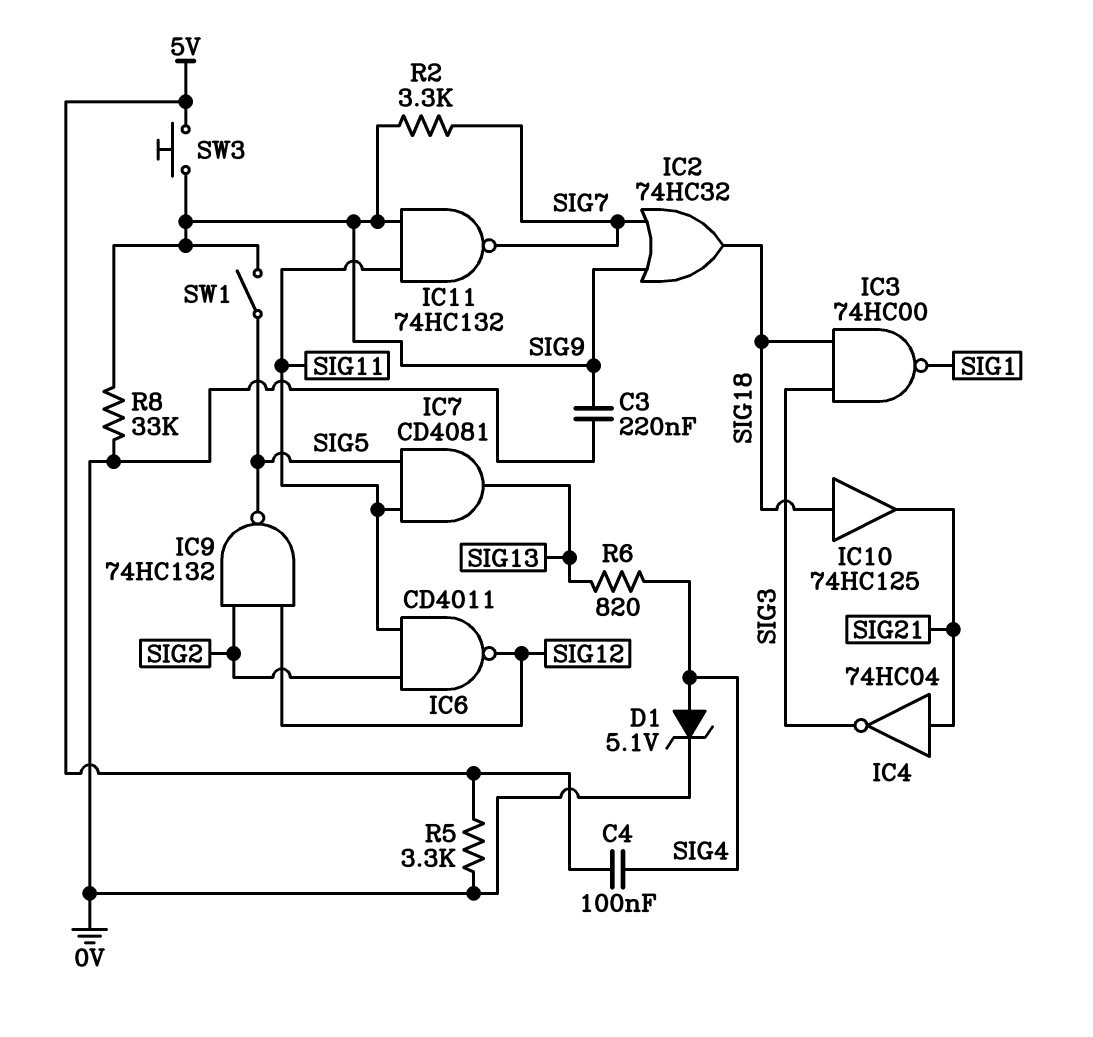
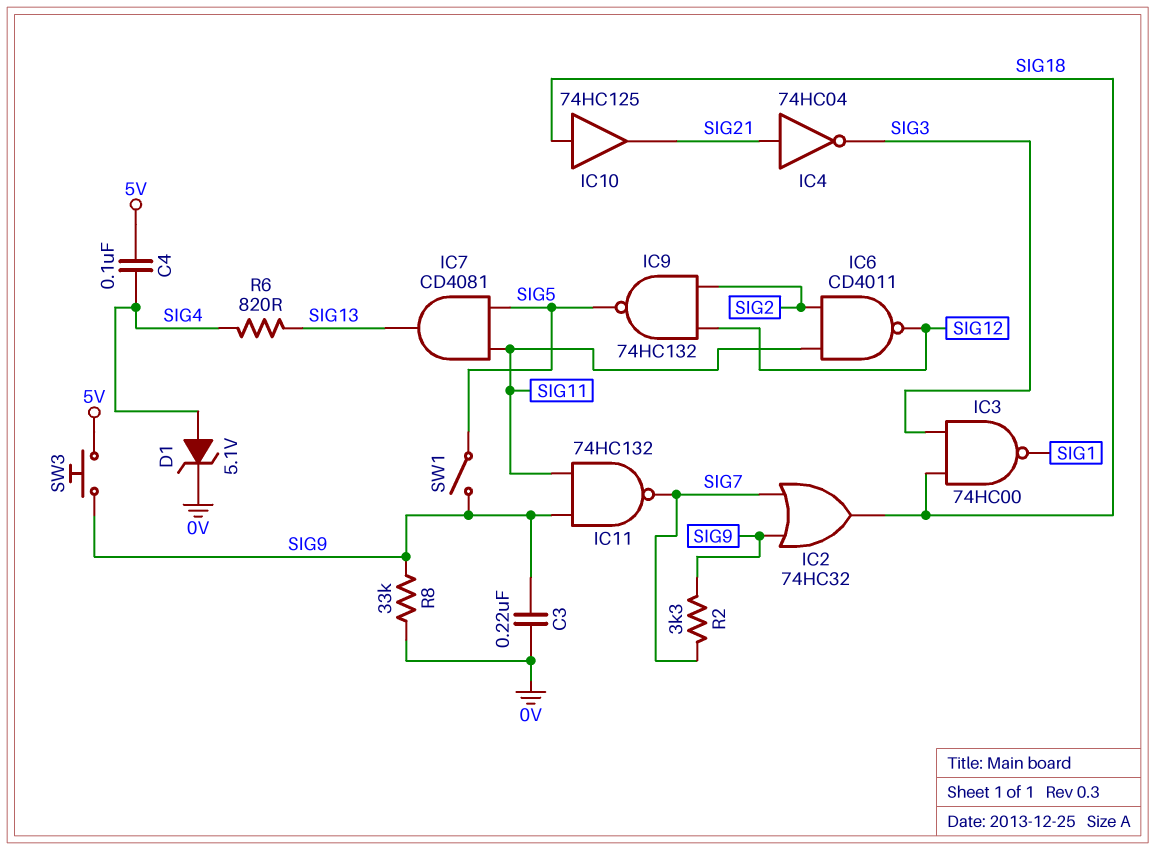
R5: 3.3k (0V, 5V) -> none

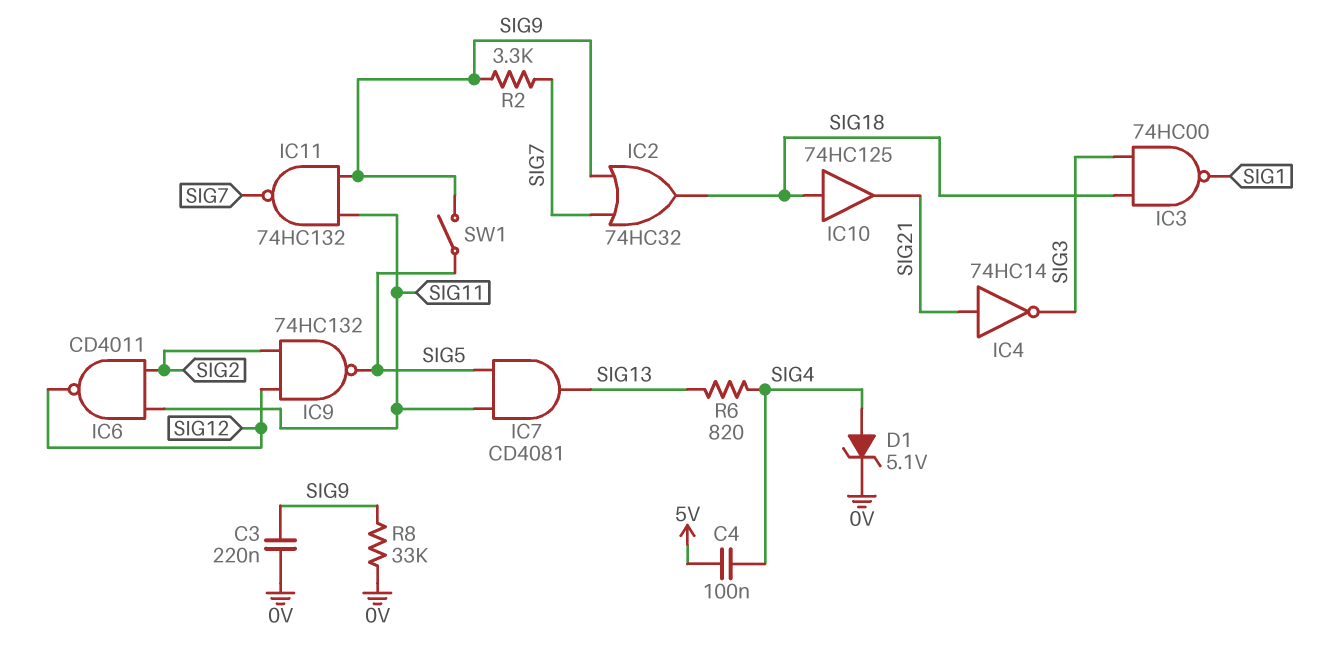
IC4: NOT 74HC04 (in SIG21, out SIG3) -> NOT 74HC14 (in SIG21, out SIG3)
SW3: button (5V, SIG9) -> none

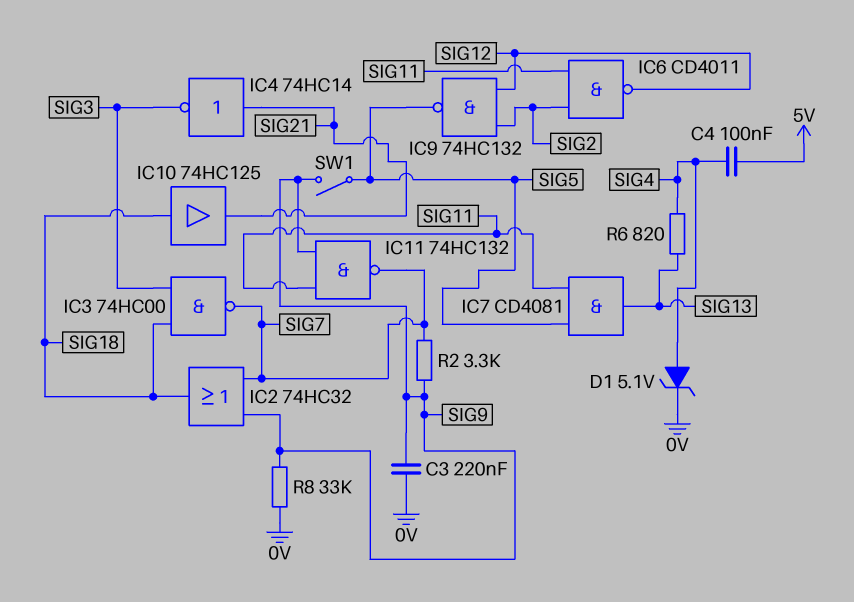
IC3: NAND 74HC00 (in SIG3, in SIG18, out SIG1) -> NAND 74HC00 (in SIG3, in SIG18, out SIG7)

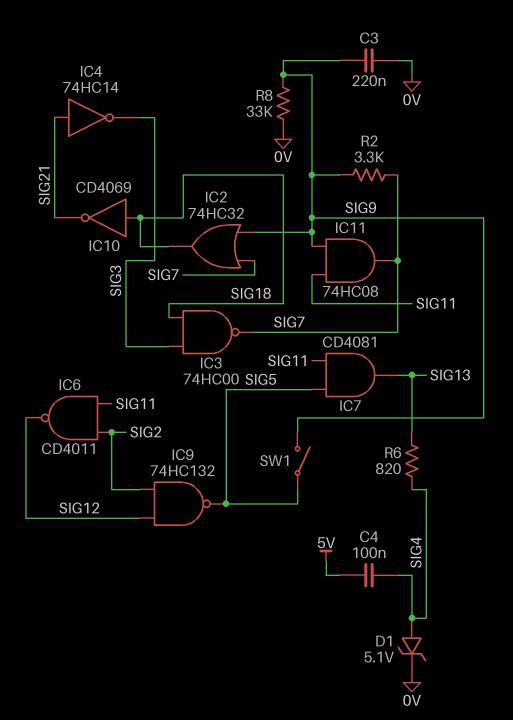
IC10: buffer 74HC125 (in SIG18, out SIG21) -> NOT CD4069 (in SIG18, out SIG21)
IC11: NAND 74HC132 (in SIG9, in SIG11, out SIG7) -> AND 74HC08 (in SIG9, in SIG11, out SIG7)

